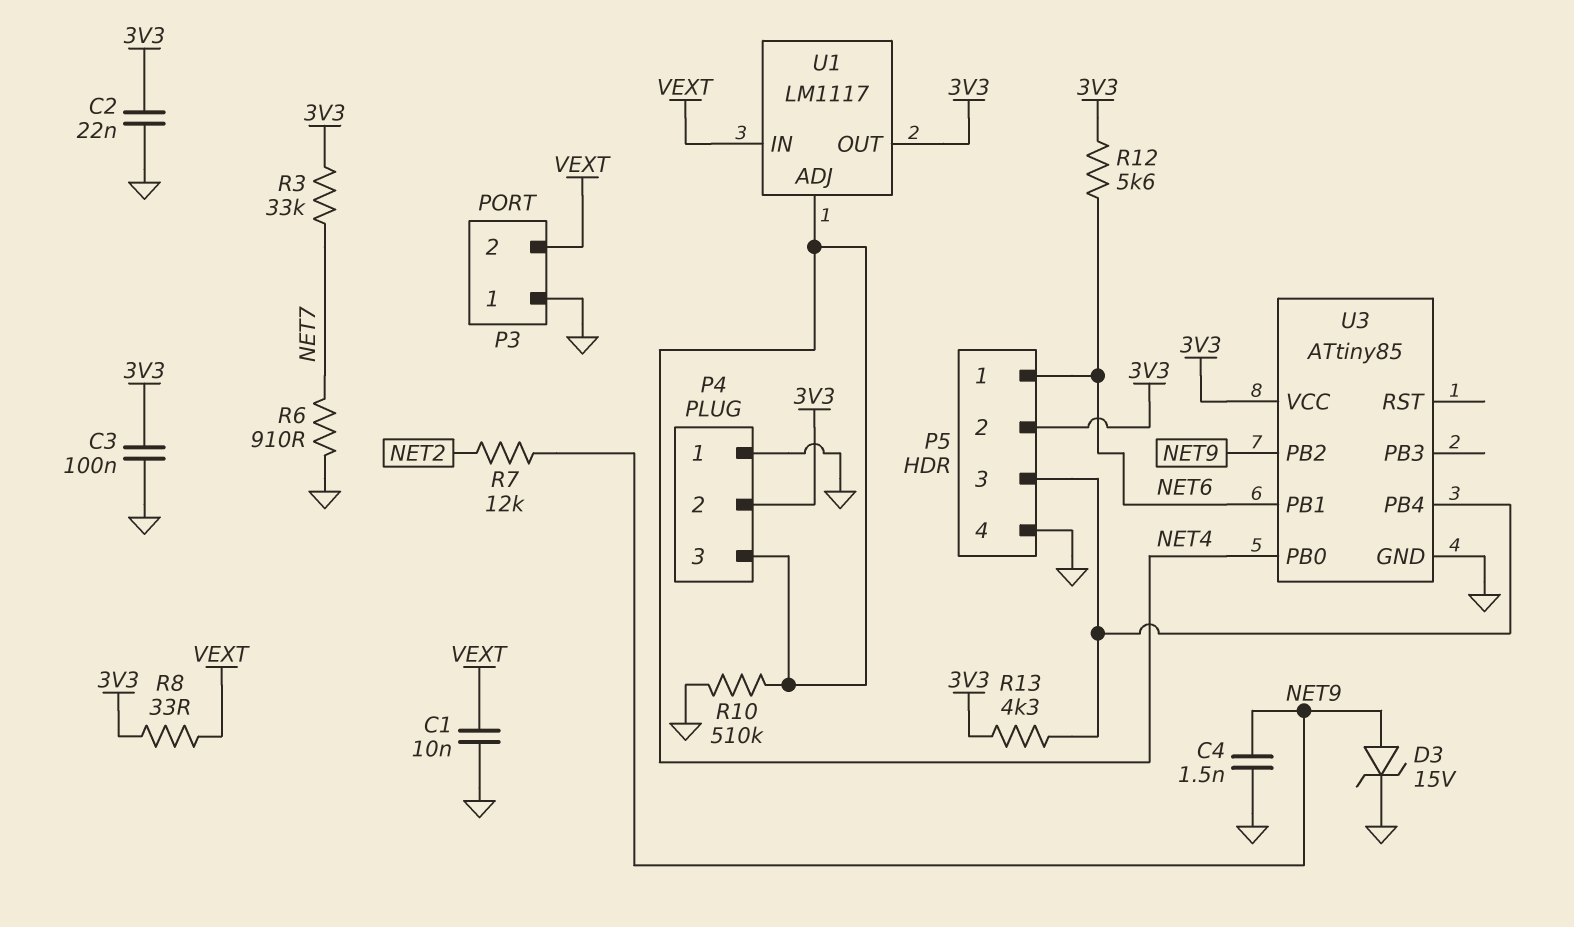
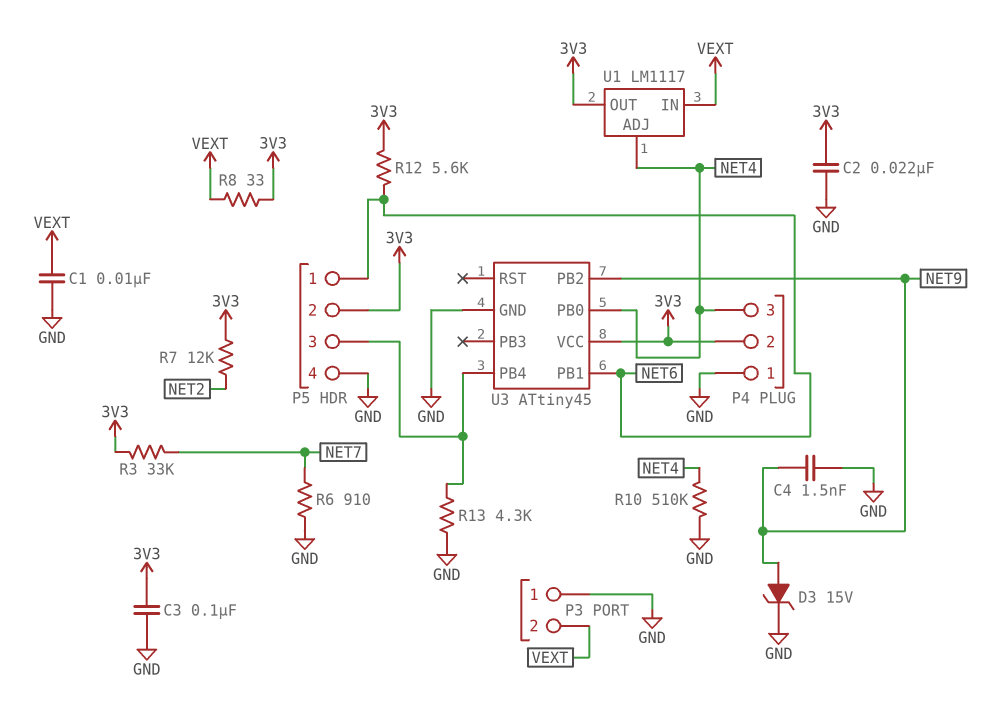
R7: 12k (NET2, NET9) -> 12k (3V3, NET2)
R13: 4.3k (3V3, P5/3) -> 4.3k (GND, P5/3)
U3: ATtiny85 -> ATtiny45

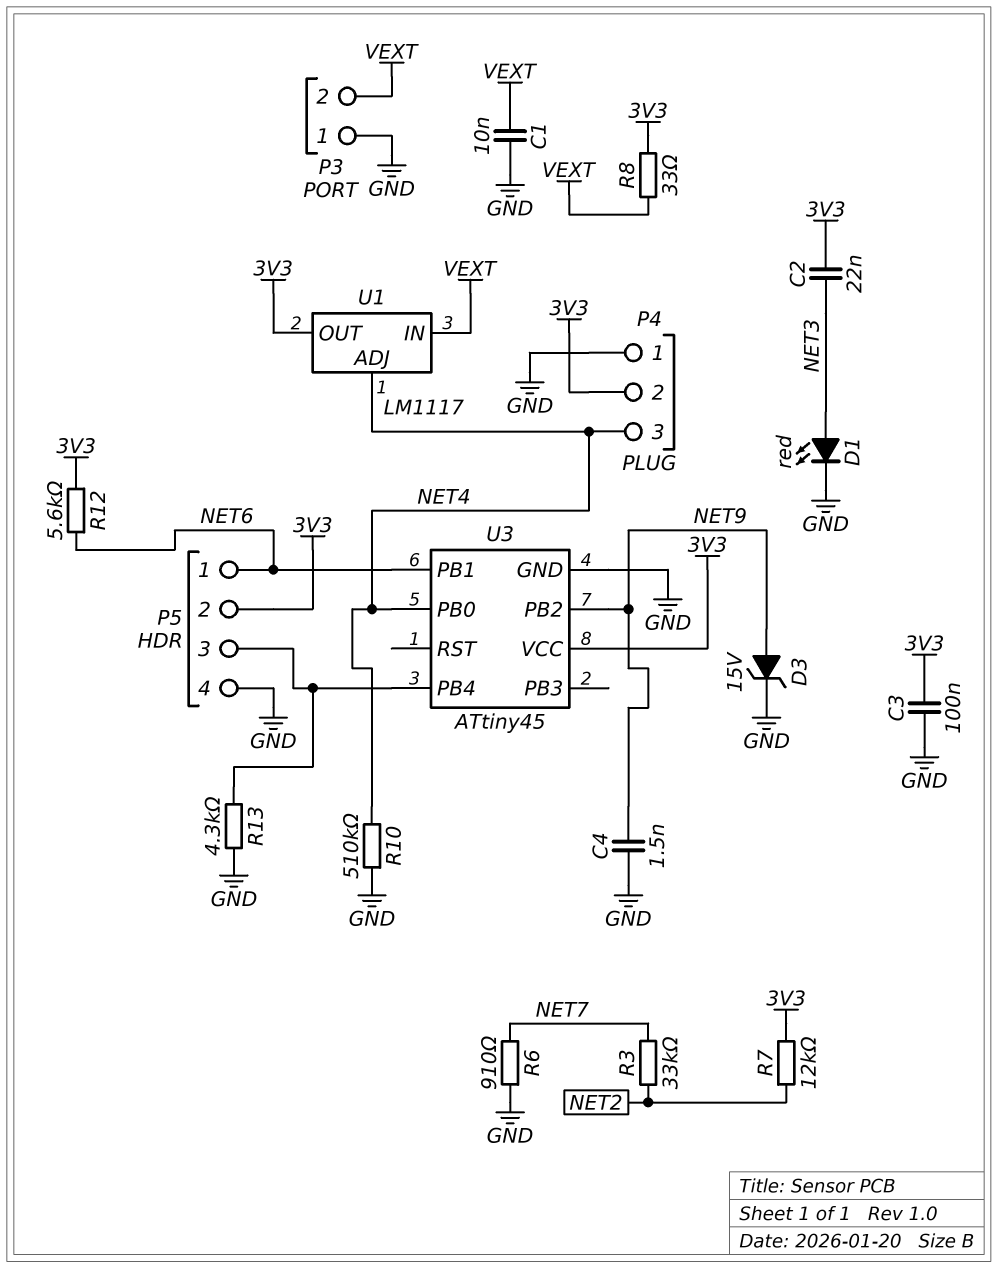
C2: 22nF (3V3, GND) -> 22nF (3V3, NET3)
D1: none -> LED red (A NET3, K GND)
R3: 33k (3V3, NET7) -> 33k (NET2, NET7)

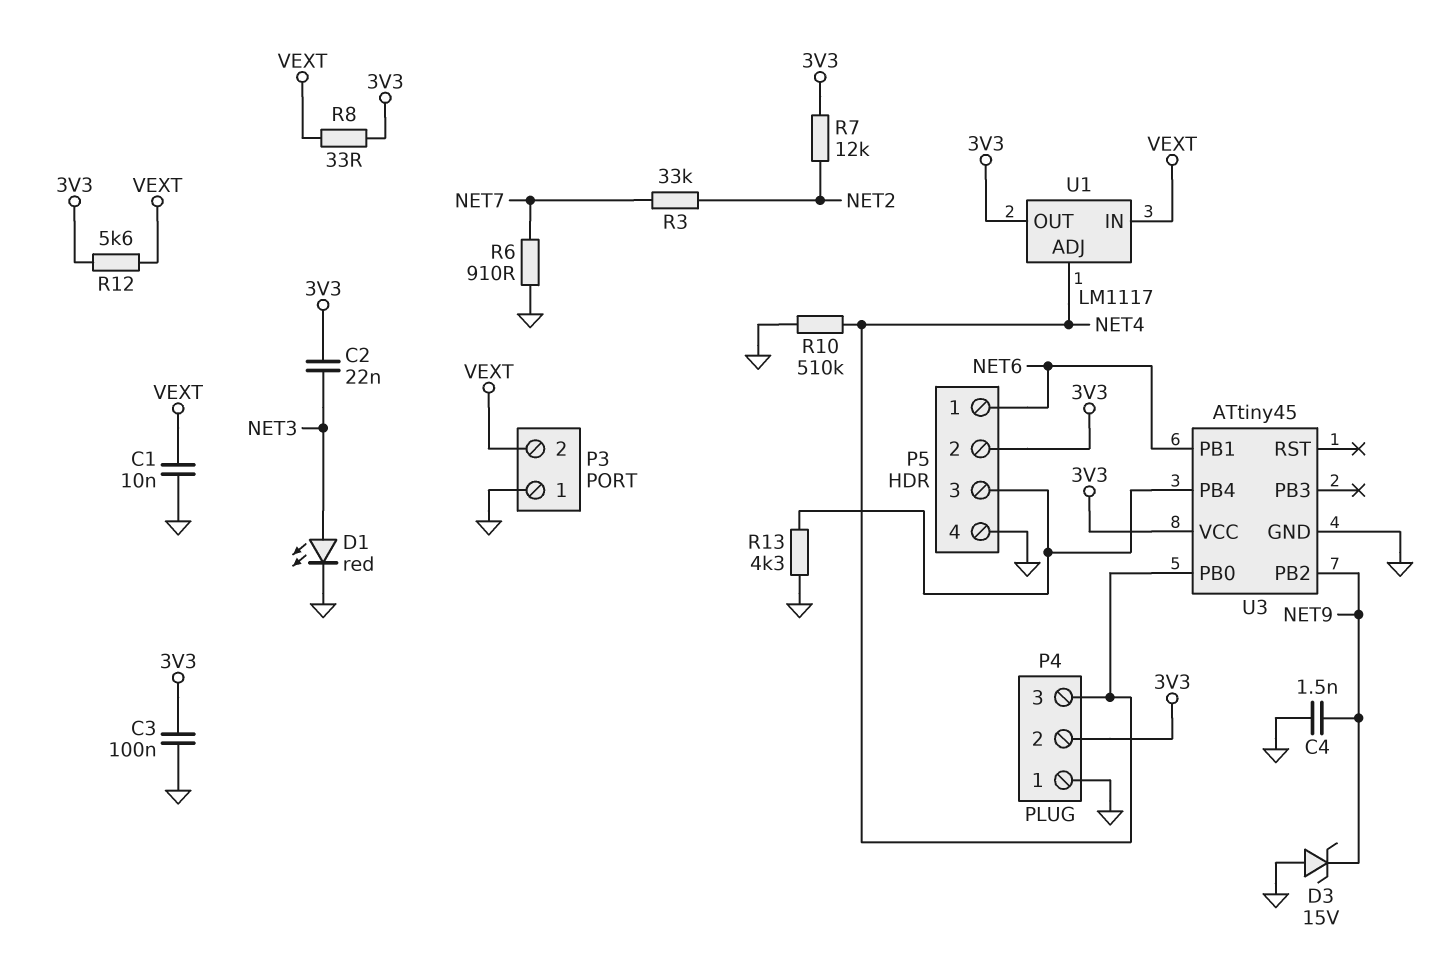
D3: zener 15V (A NET9, K GND) -> zener 15V (A GND, K NET9)
R12: 5.6k (3V3, NET6) -> 5.6k (3V3, VEXT)

